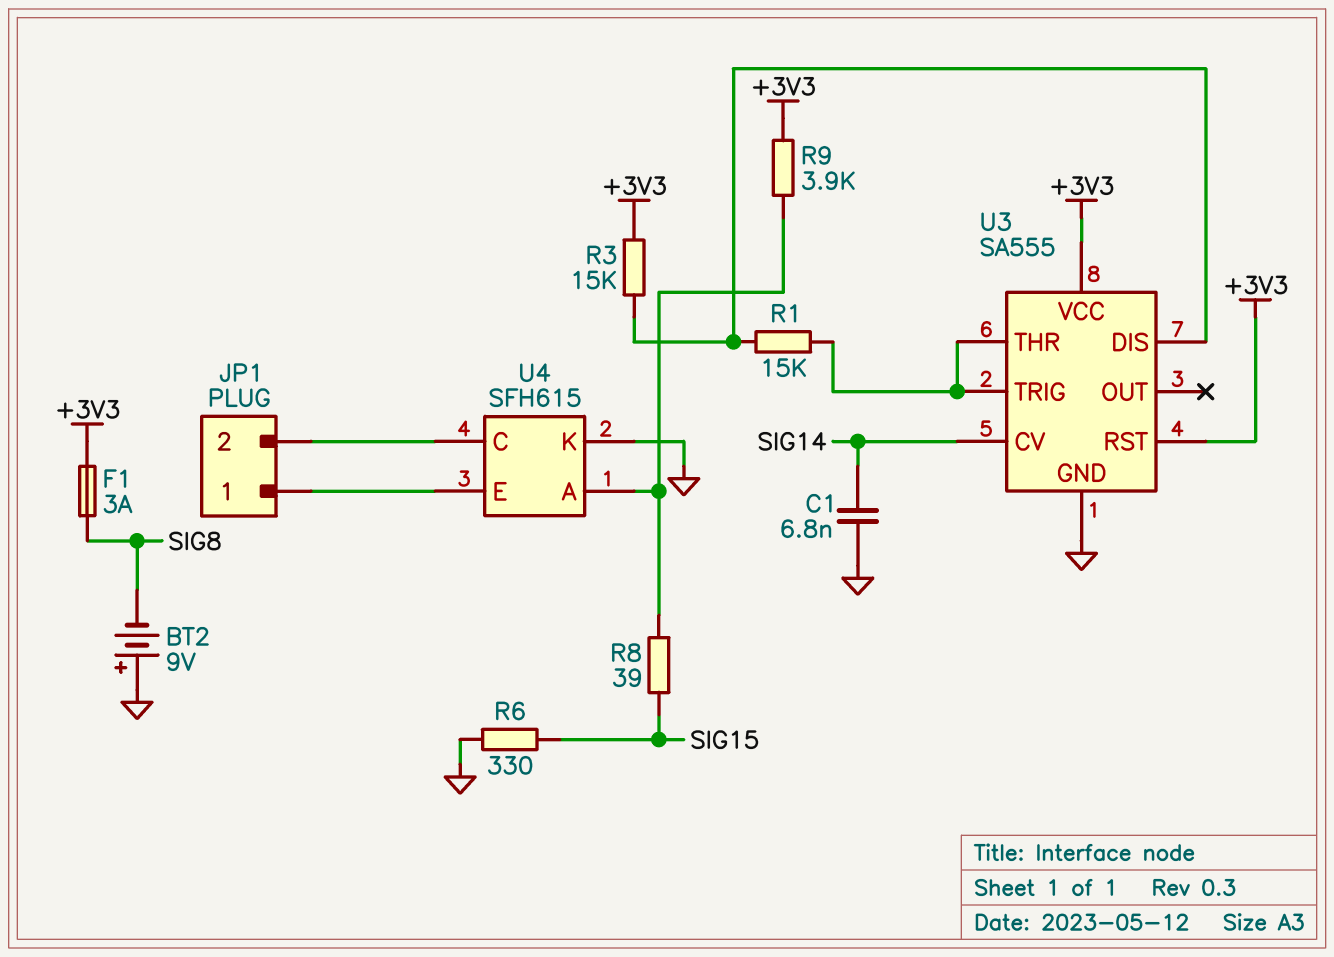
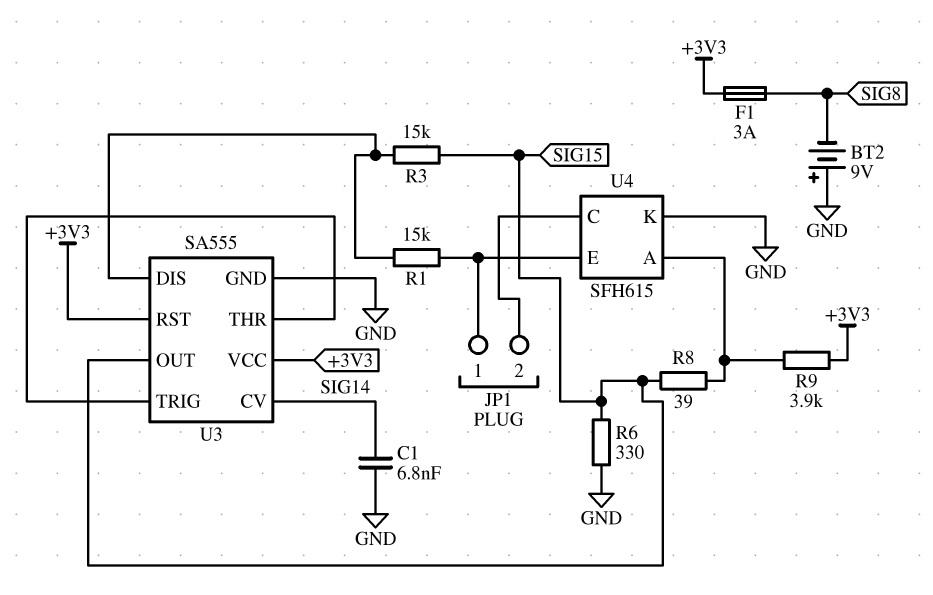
R1: 15k (U3/DIS, U3/THR) -> 15k (JP1/1, U3/DIS)
R3: 15k (+3V3, U3/DIS) -> 15k (SIG15, U3/DIS)
U3 pin OUT: none -> SIG15

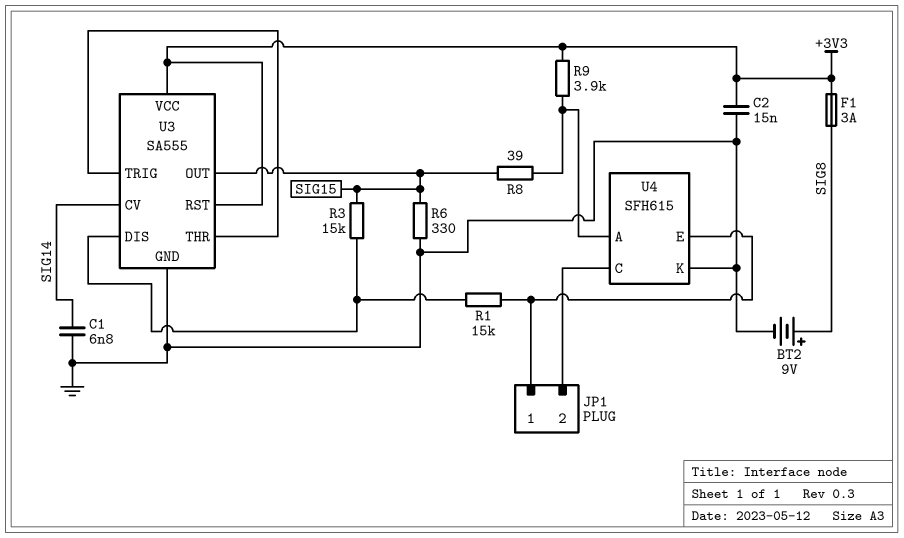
BT2: 9V (plus GND, minus SIG8) -> 9V (plus SIG8, minus GND)
C2: none -> 15nF (+3V3, GND)

